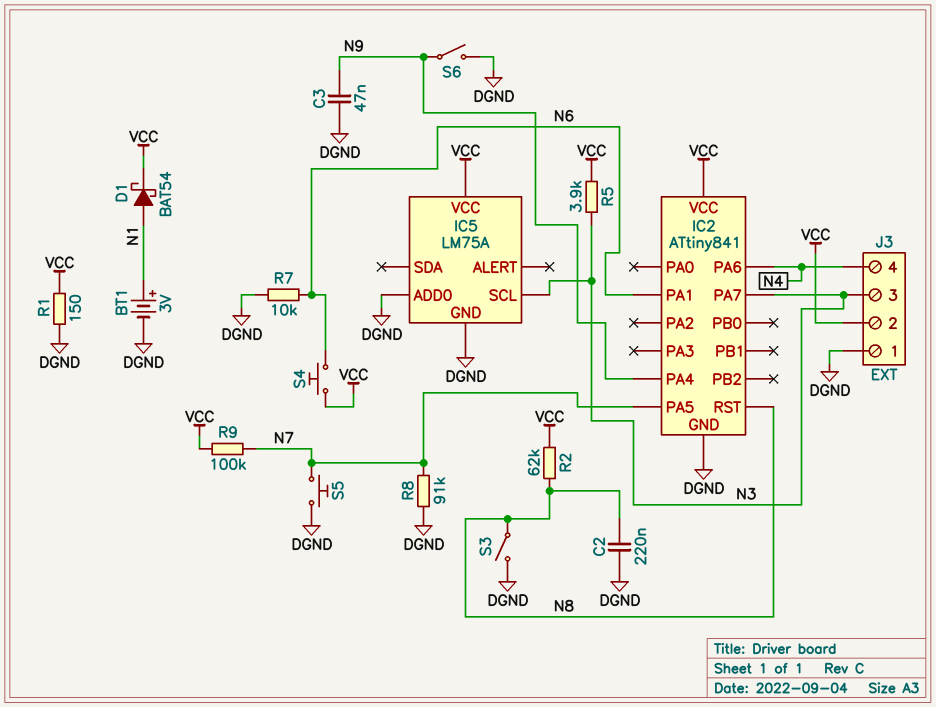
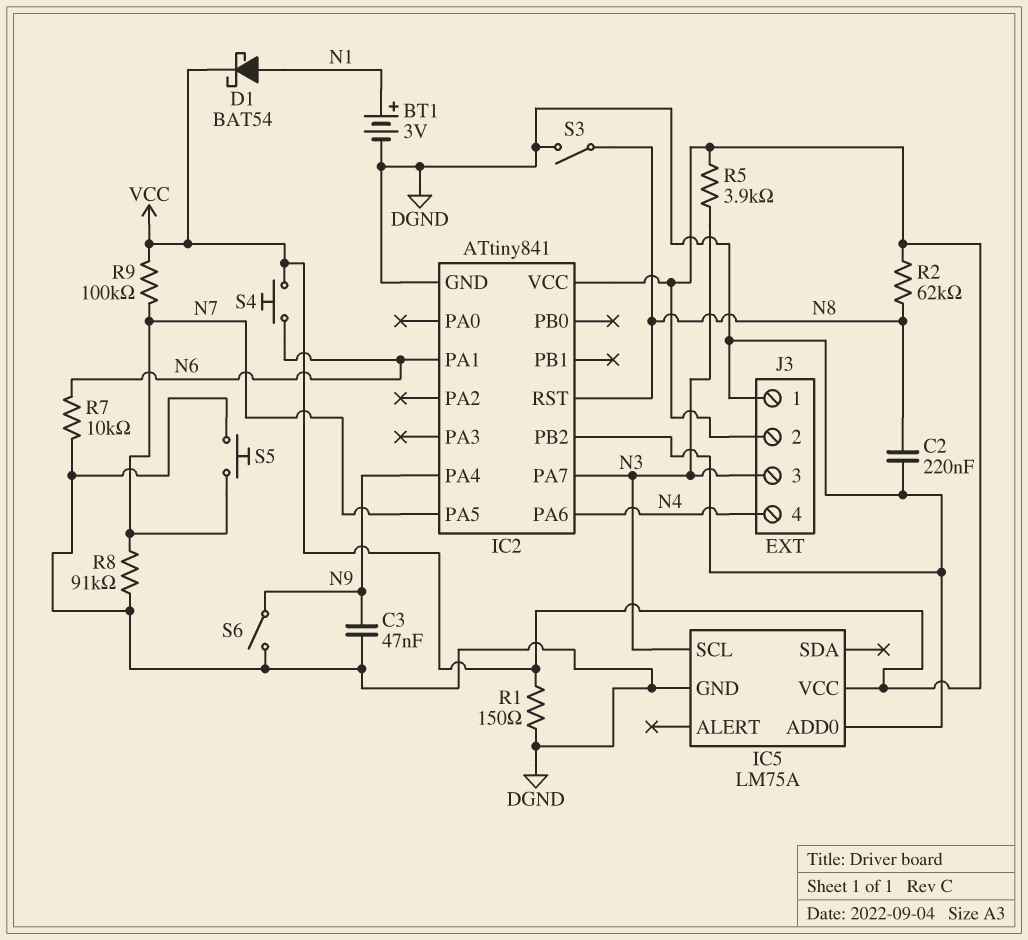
IC2 pin PB2: none -> DGND

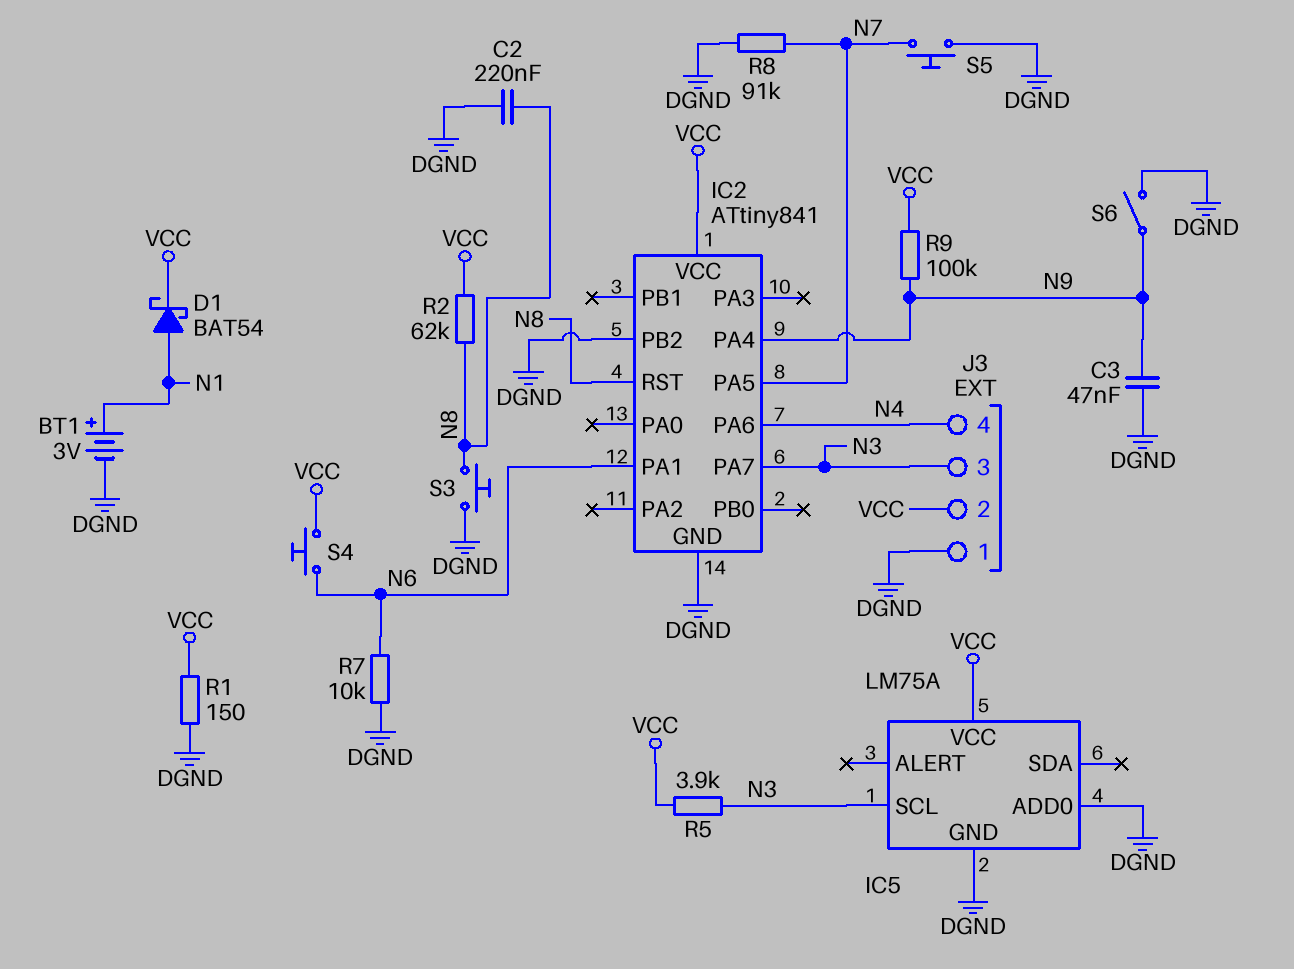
R9: 100k (N7, VCC) -> 100k (N9, VCC)
S3: switch (DGND, N8) -> button (DGND, N8)

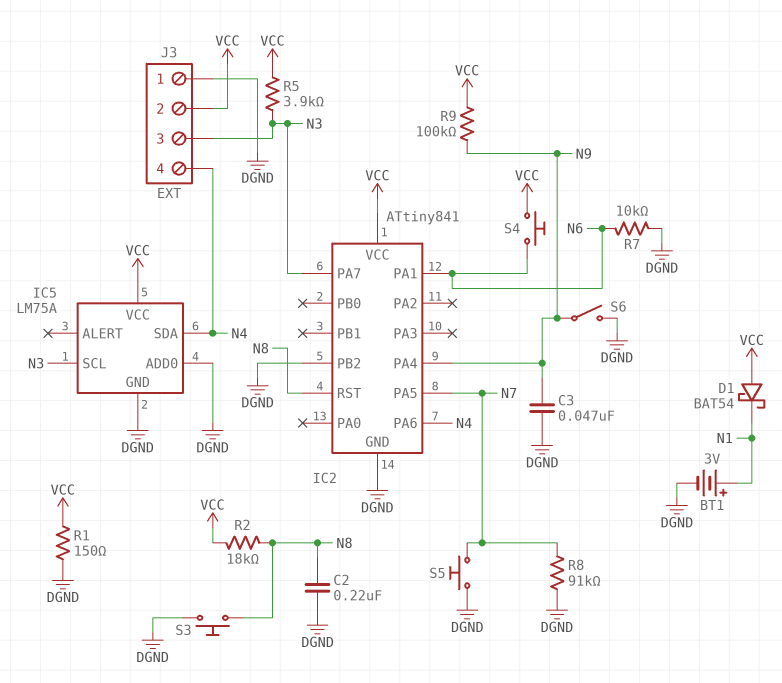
D1: schottky BAT54 (A N1, K VCC) -> schottky BAT54 (A VCC, K N1)
IC5 pin SDA: none -> N4
R2: 62k (N8, VCC) -> 18k (N8, VCC)

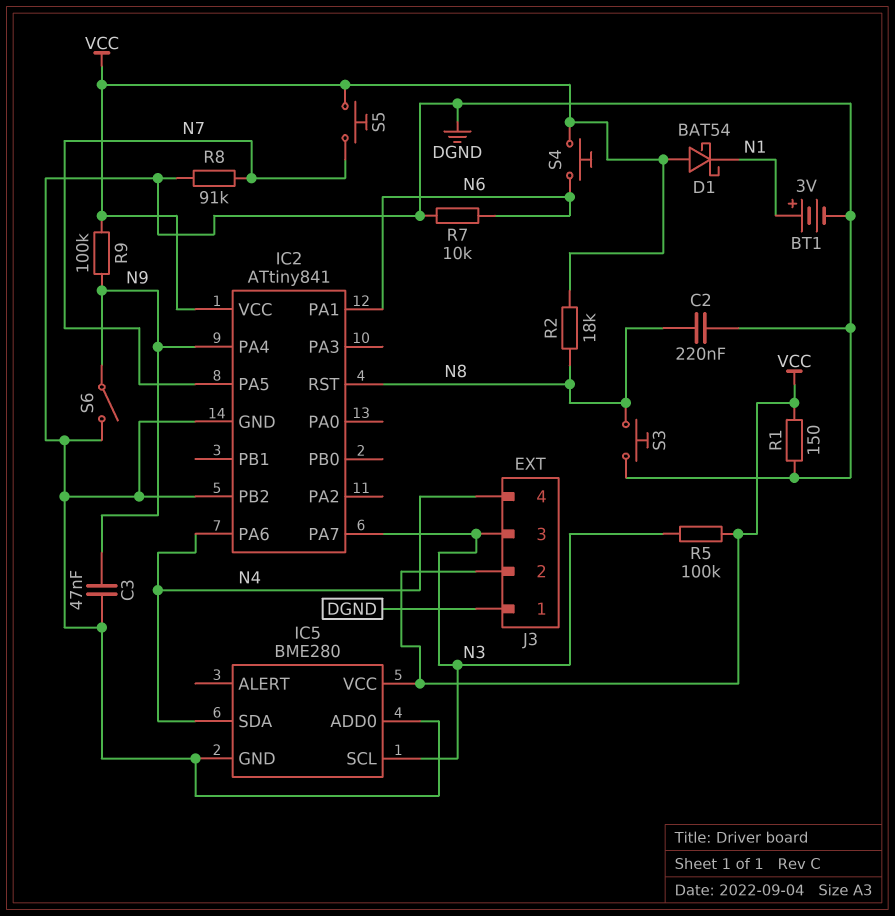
IC5: LM75A -> BME280
R5: 3.9k (N3, VCC) -> 100k (N3, VCC)
S5: button (DGND, N7) -> button (N7, VCC)

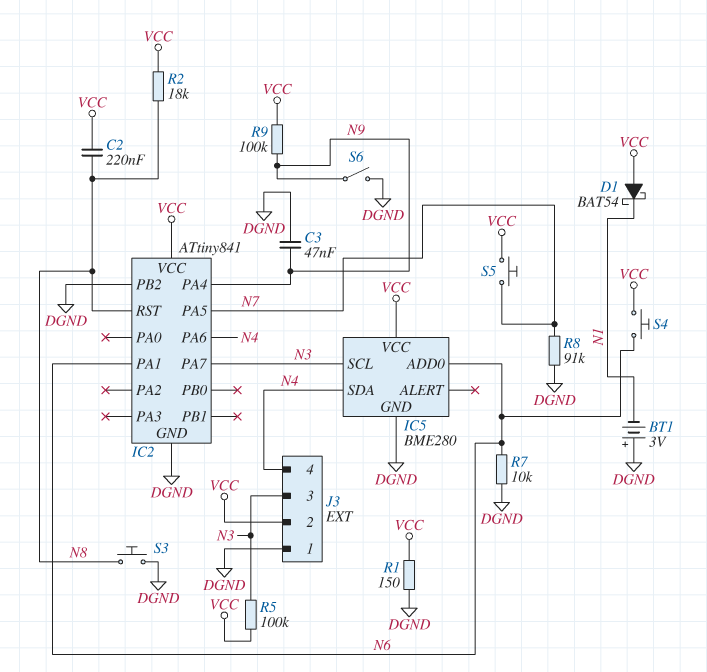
BT1: 3V (plus N1, minus DGND) -> 3V (plus DGND, minus N1)
C2: 220nF (DGND, N8) -> 220nF (N8, VCC)
IC5 pin ADD0: DGND -> N6

